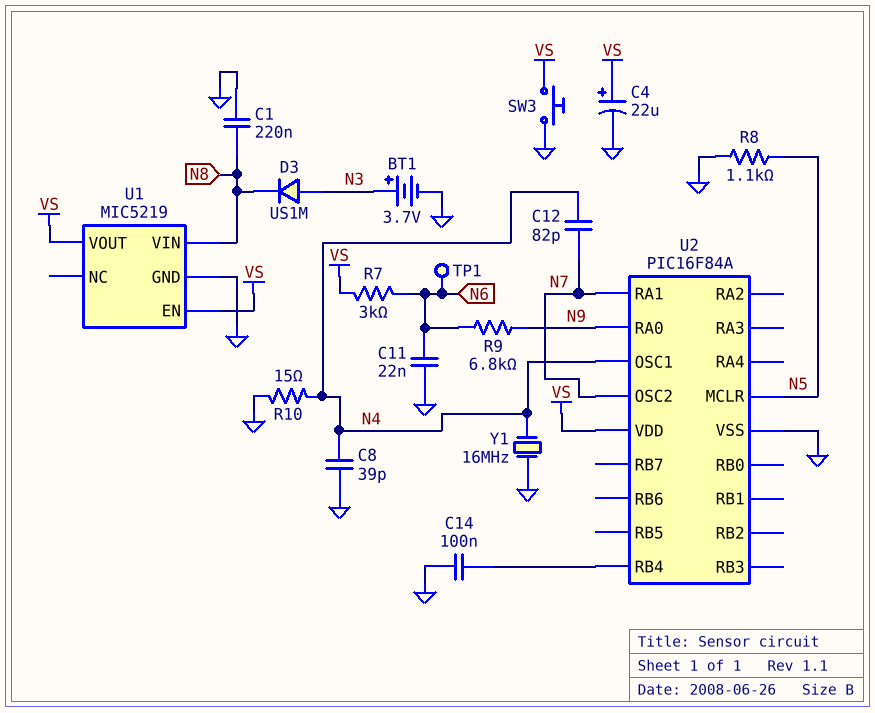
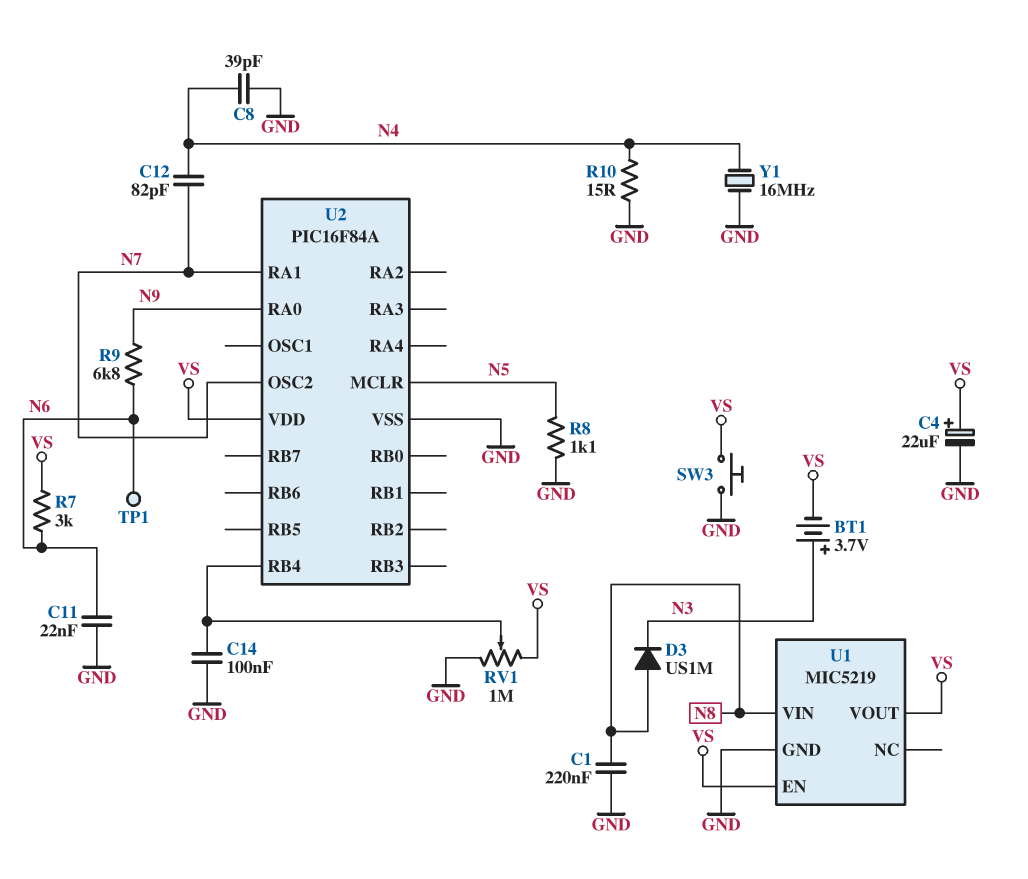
BT1: 3.7V (plus N3, minus GND) -> 3.7V (plus N3, minus VS)
D3: diode US1M (A N3, K N8) -> diode US1M (A N8, K N3)
RV1: none -> 1M (GND, VS, wiper U2/RB4)
U2 pin OSC1: N4 -> none

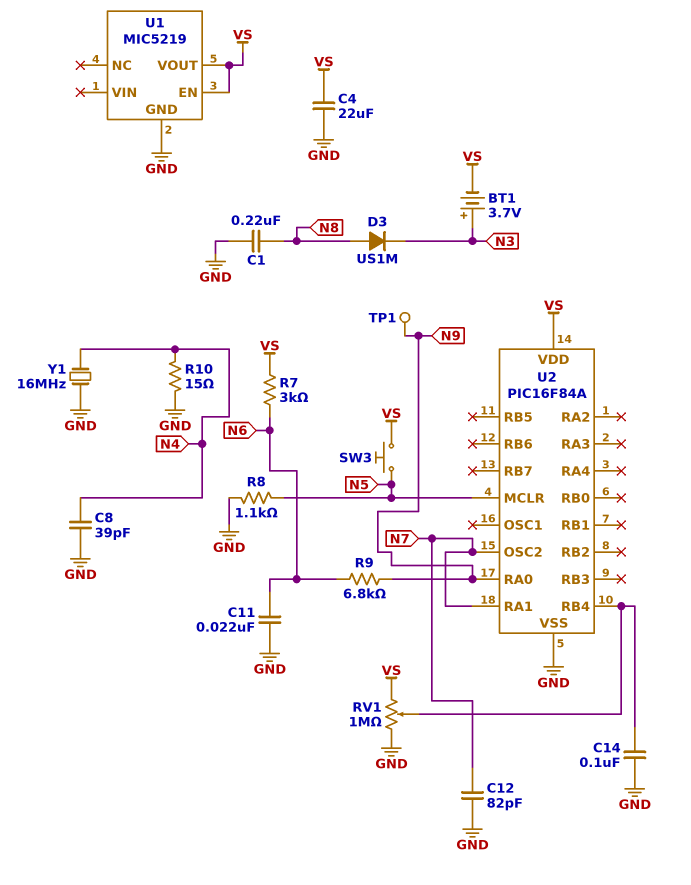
C4: 22uF (plus VS, minus GND) -> 22uF (GND, VS)
C12: 82pF (N4, N7) -> 82pF (GND, N7)
SW3: button (GND, VS) -> button (N5, VS)
TP1: test point (N6) -> test point (N9)
U1 pin VIN: N8 -> none

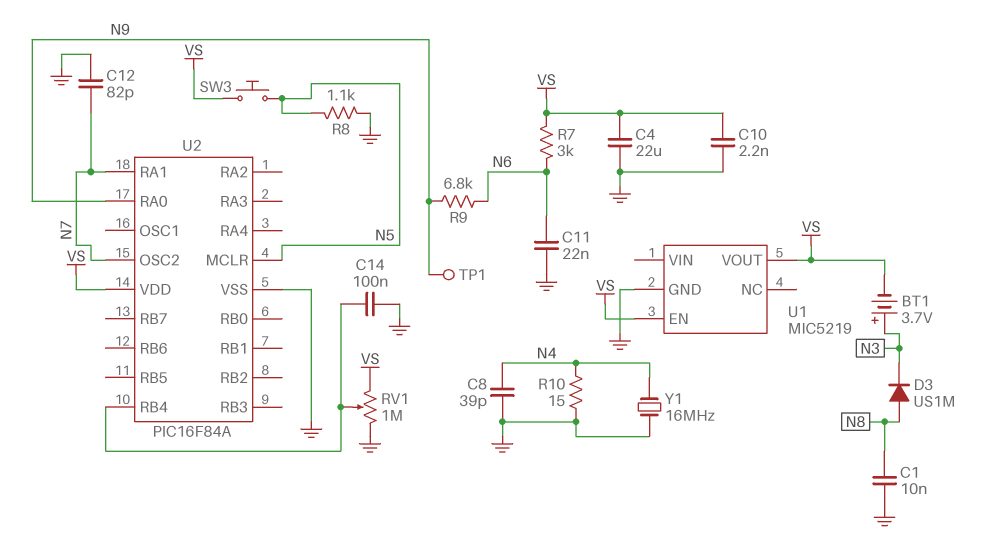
C1: 220nF (GND, N8) -> 10nF (GND, N8)
C10: none -> 2.2nF (GND, VS)

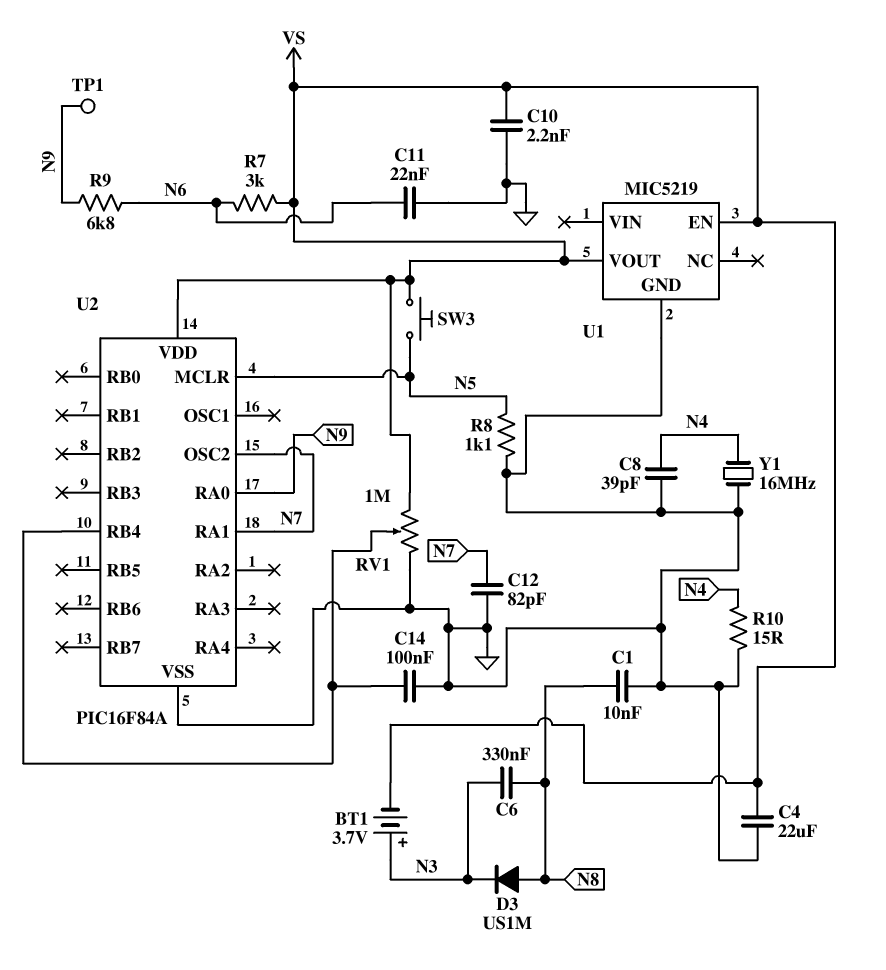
C6: none -> 330nF (N3, N8)

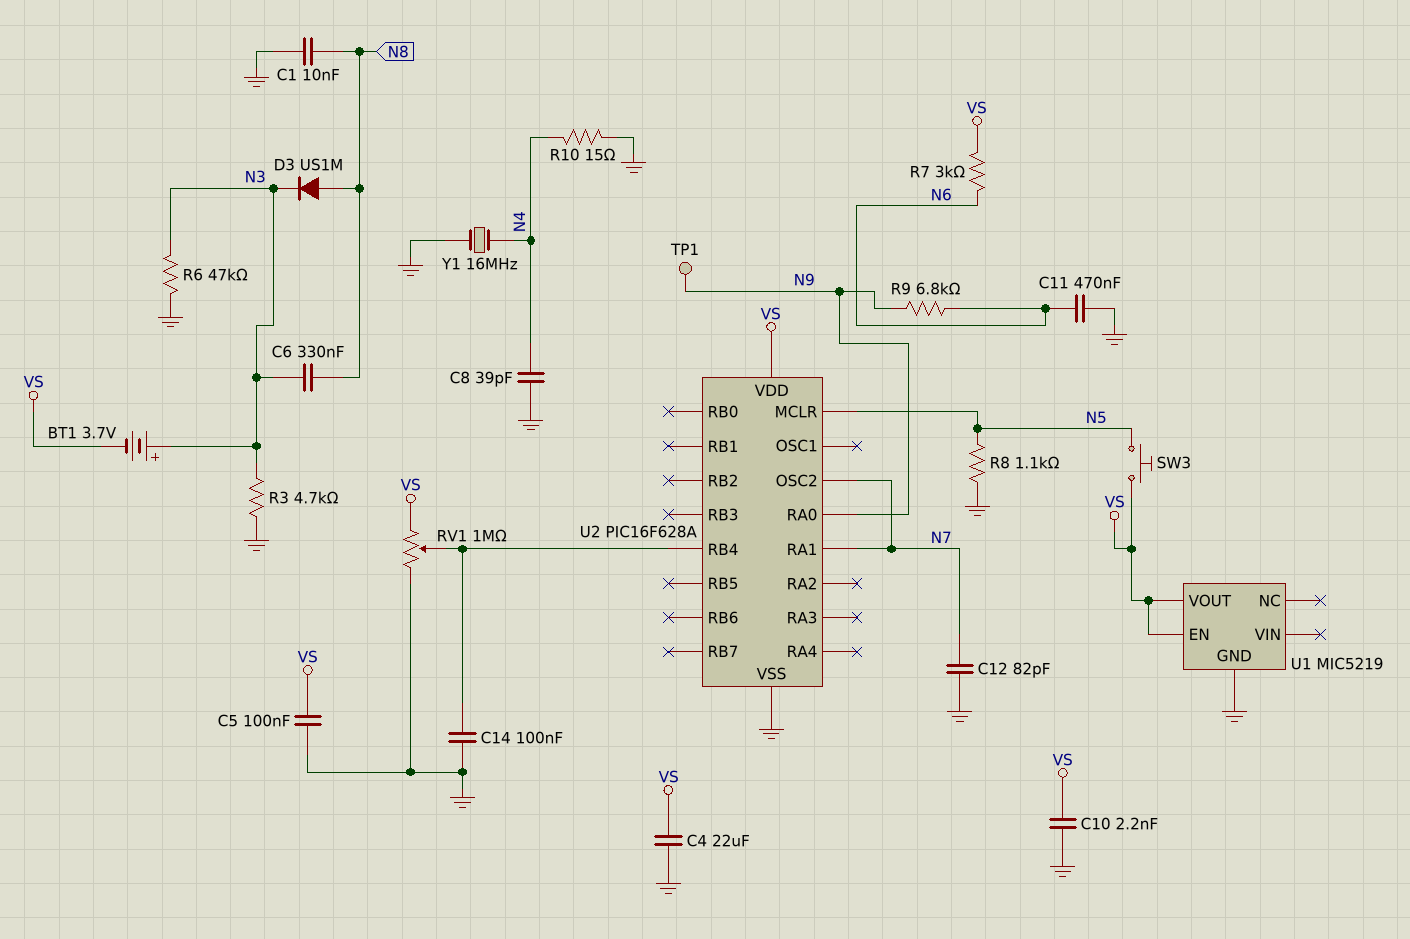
C5: none -> 100nF (GND, VS)
C11: 22nF (GND, N6) -> 470nF (GND, N6)
R3: none -> 4.7k (GND, N3)
R6: none -> 47k (GND, N3)
U2: PIC16F84A -> PIC16F628A

